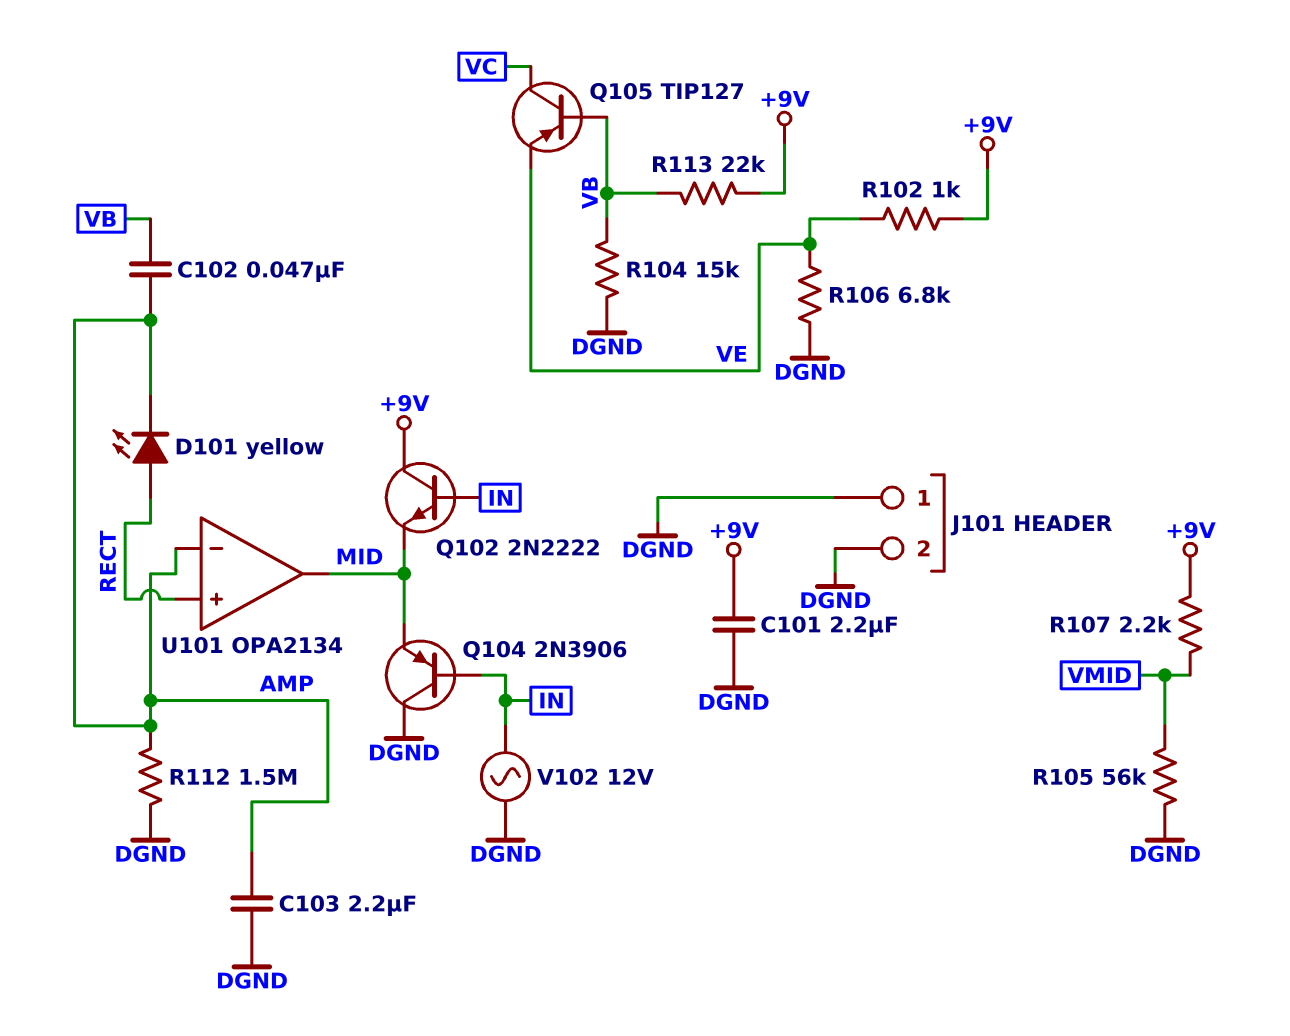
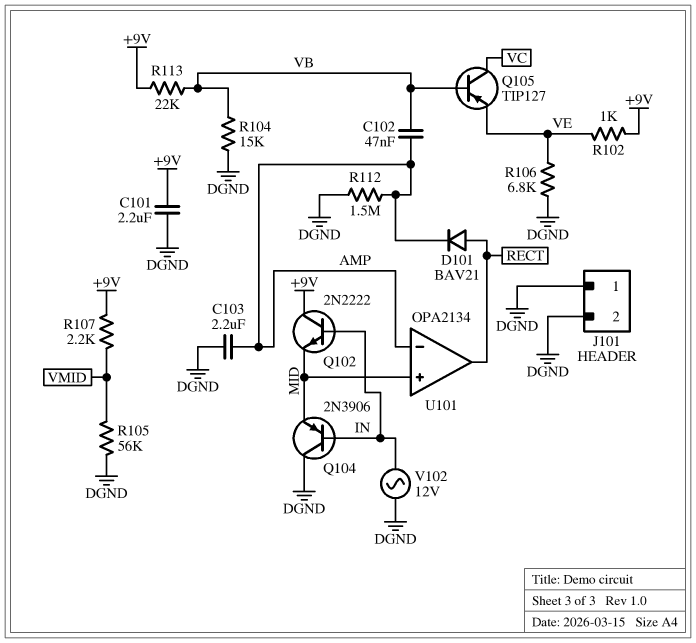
D101: LED yellow (A RECT, K AMP) -> diode BAV21 (A RECT, K AMP)
U101 pin in+: RECT -> MID
U101 pin out: MID -> RECT

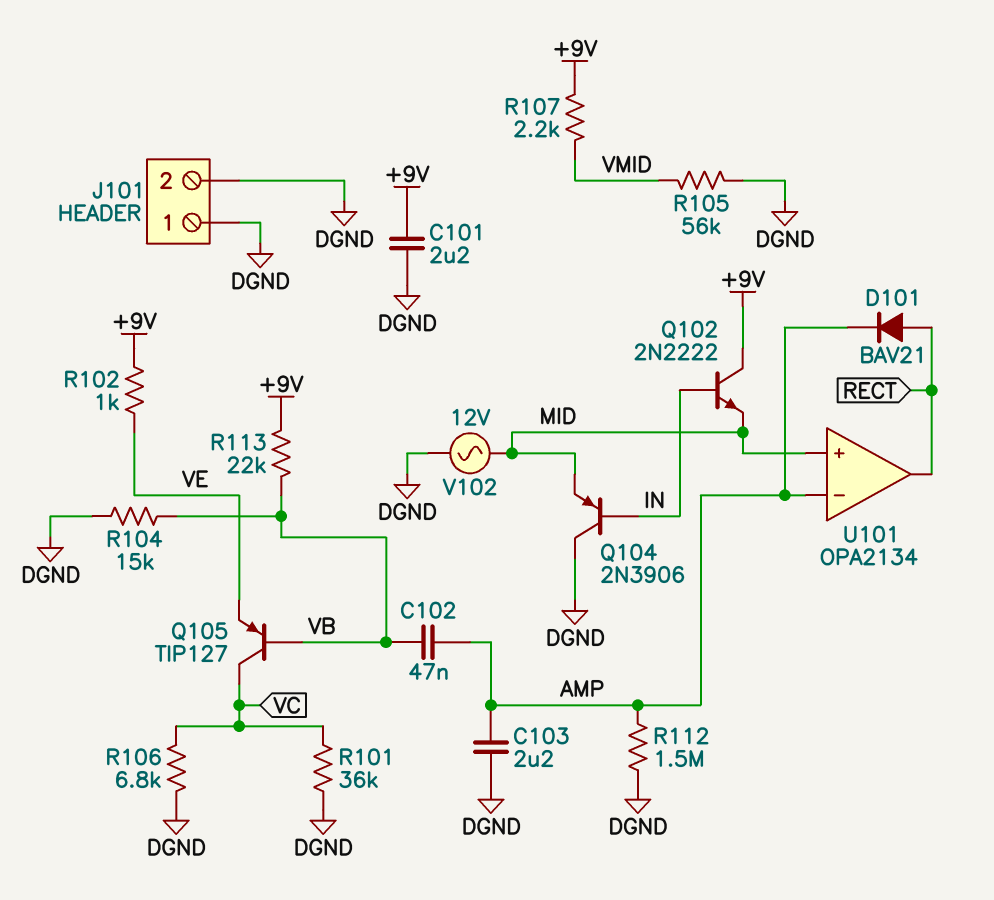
R101: none -> 36k (DGND, VC)
R106: 6.8k (DGND, VE) -> 6.8k (DGND, VC)
V102: AC 12V (DGND, IN) -> AC 12V (DGND, MID)

